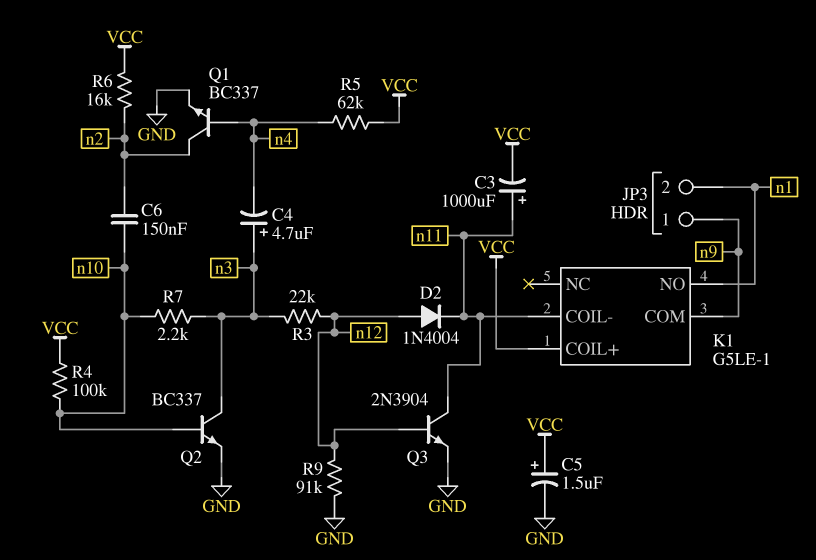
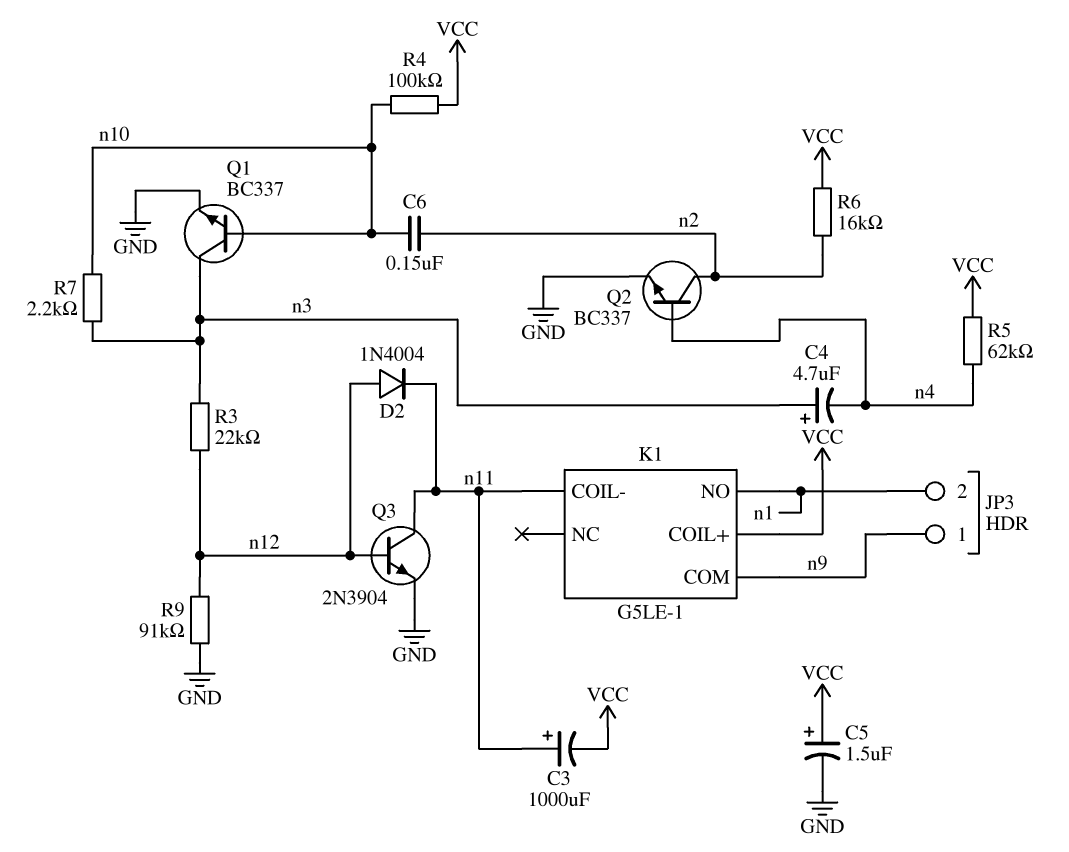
Q1: NPN BC337 (B n4, C n2, E GND) -> NPN BC337 (B n10, C n3, E GND)
Q2: NPN BC337 (B n10, C n3, E GND) -> NPN BC337 (B n4, C n2, E GND)

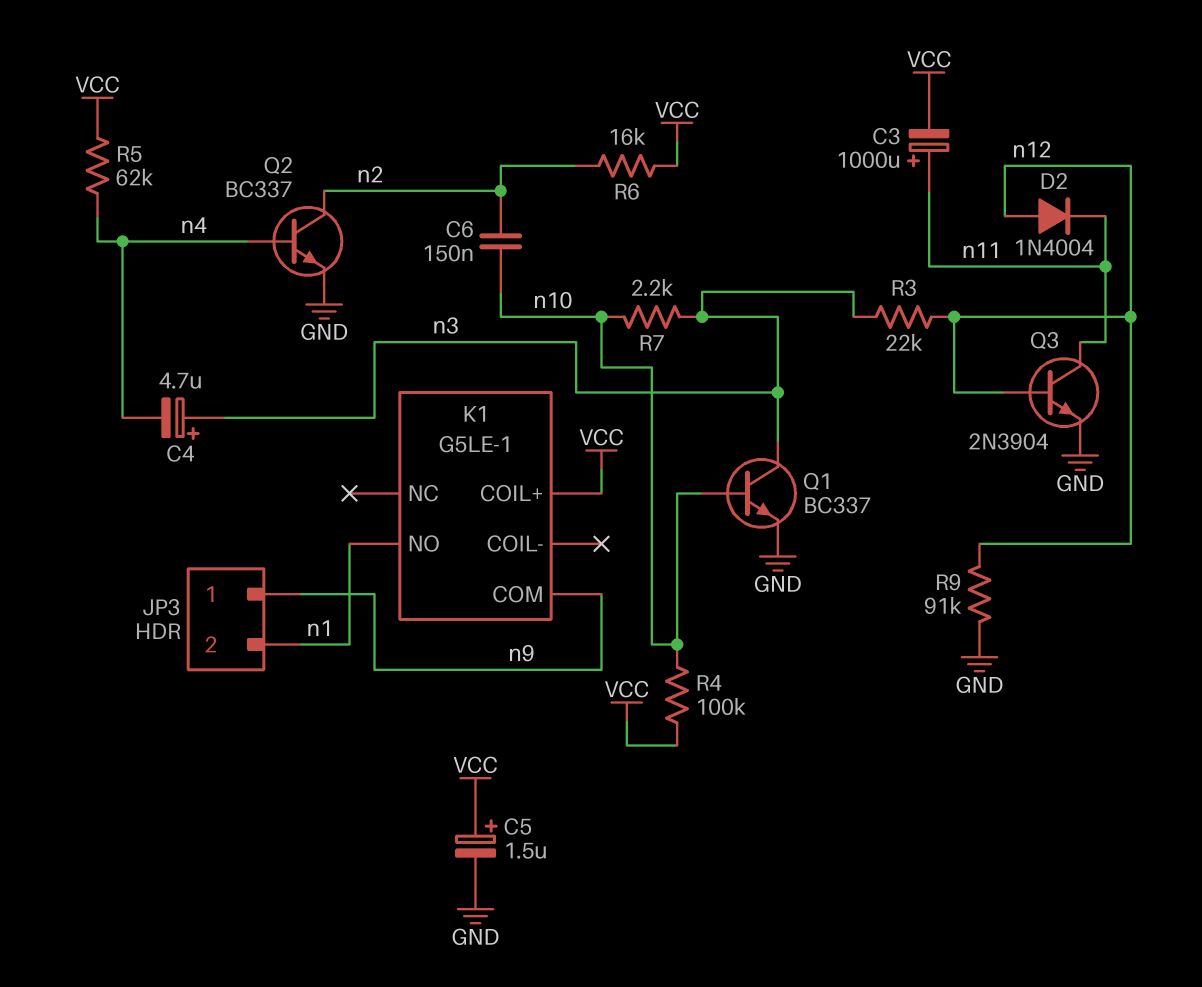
K1 pin COIL-: n11 -> none

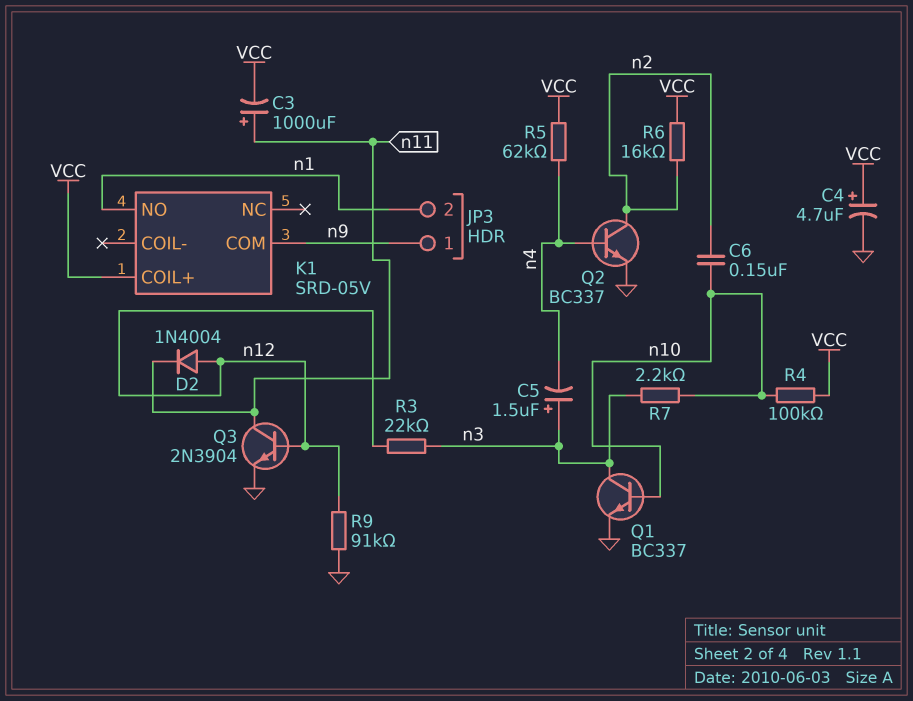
C4: 4.7uF (plus n3, minus n4) -> 4.7uF (plus VCC, minus GND)
C5: 1.5uF (plus VCC, minus GND) -> 1.5uF (plus n3, minus n4)
K1: G5LE-1 -> SRD-05V

